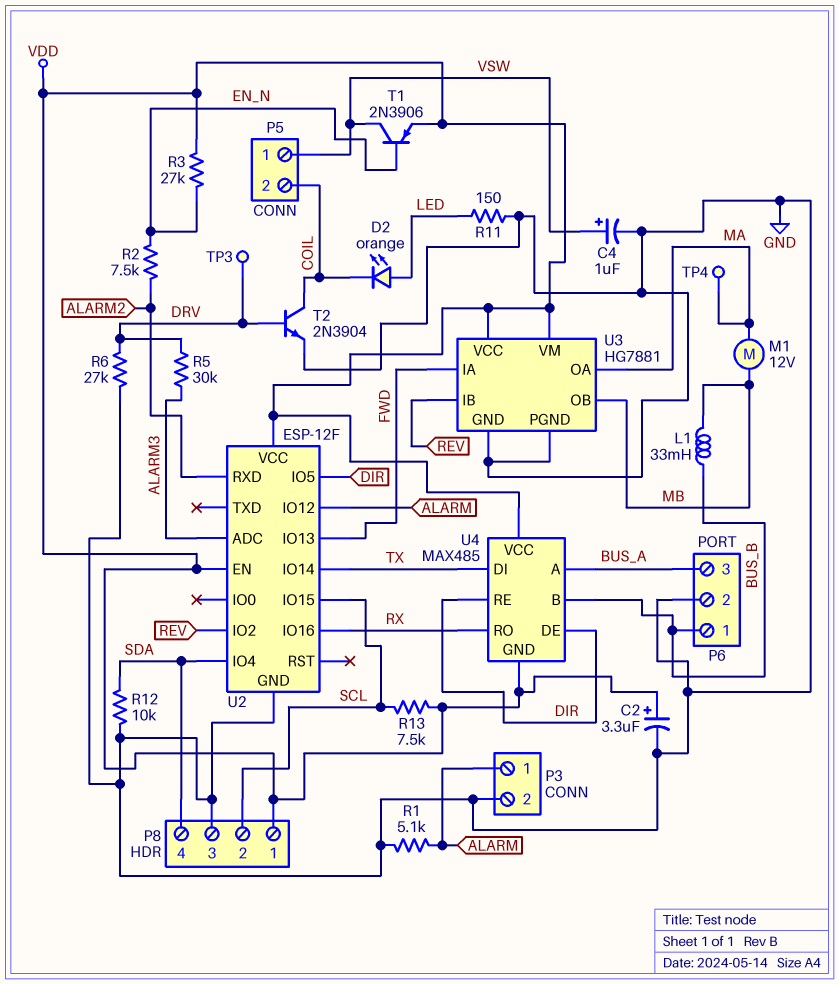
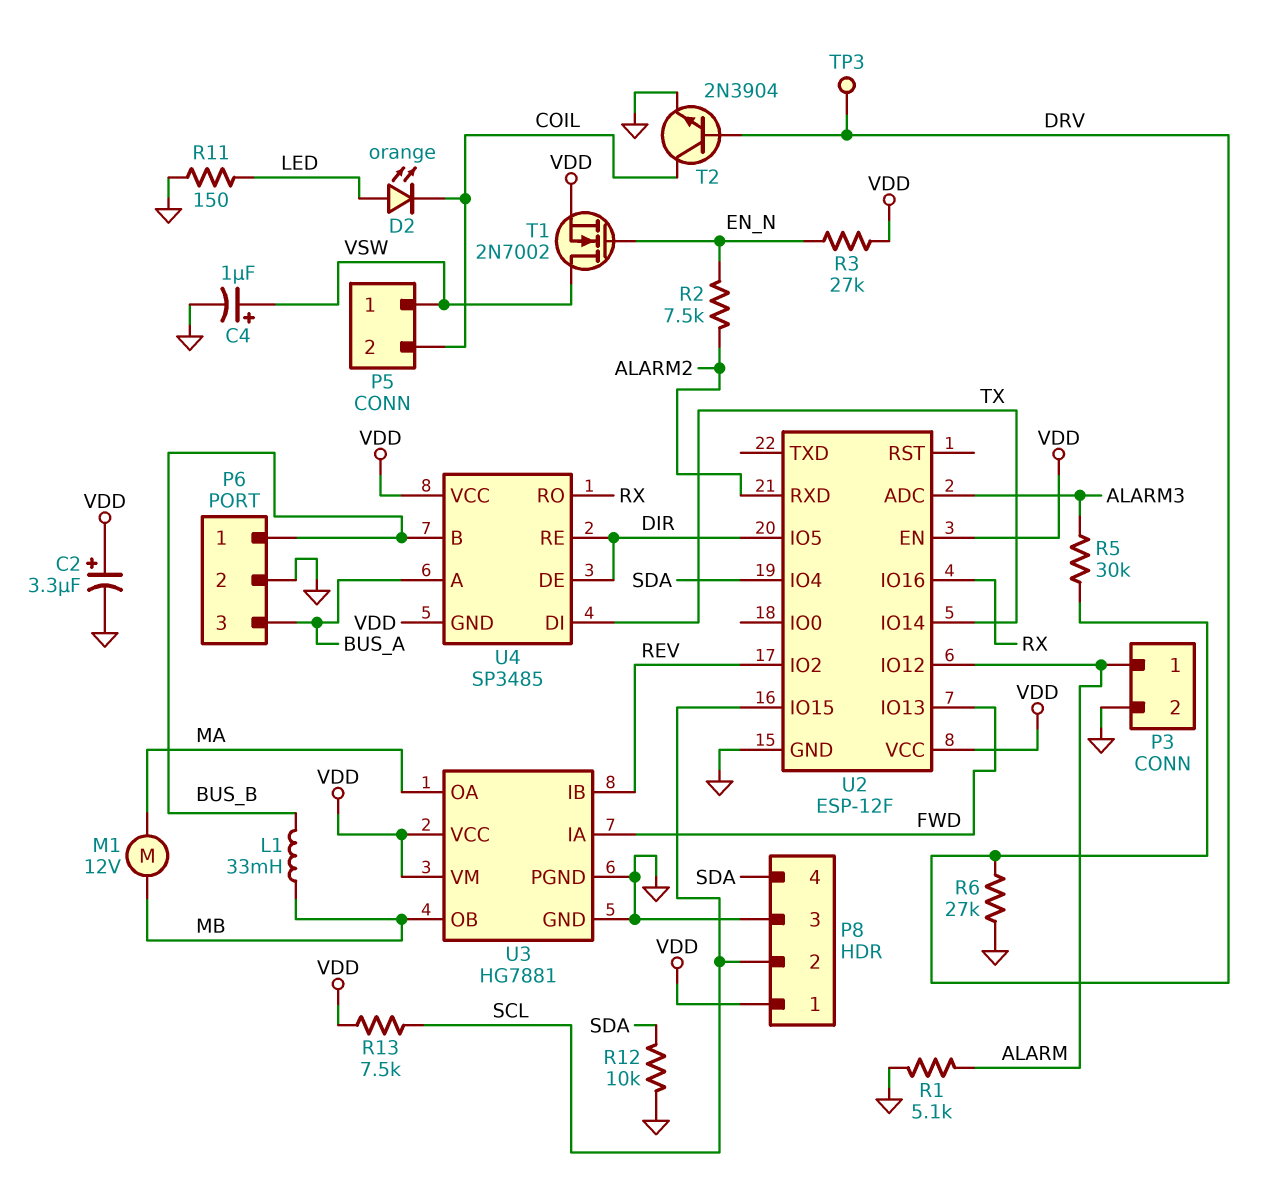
T1: PNP 2N3906 (B EN_N, C VSW, E VDD) -> NMOS 2N7002 (G EN_N, D VSW, S VDD)
TP4: test point (MA) -> none
U4: MAX485 -> SP3485

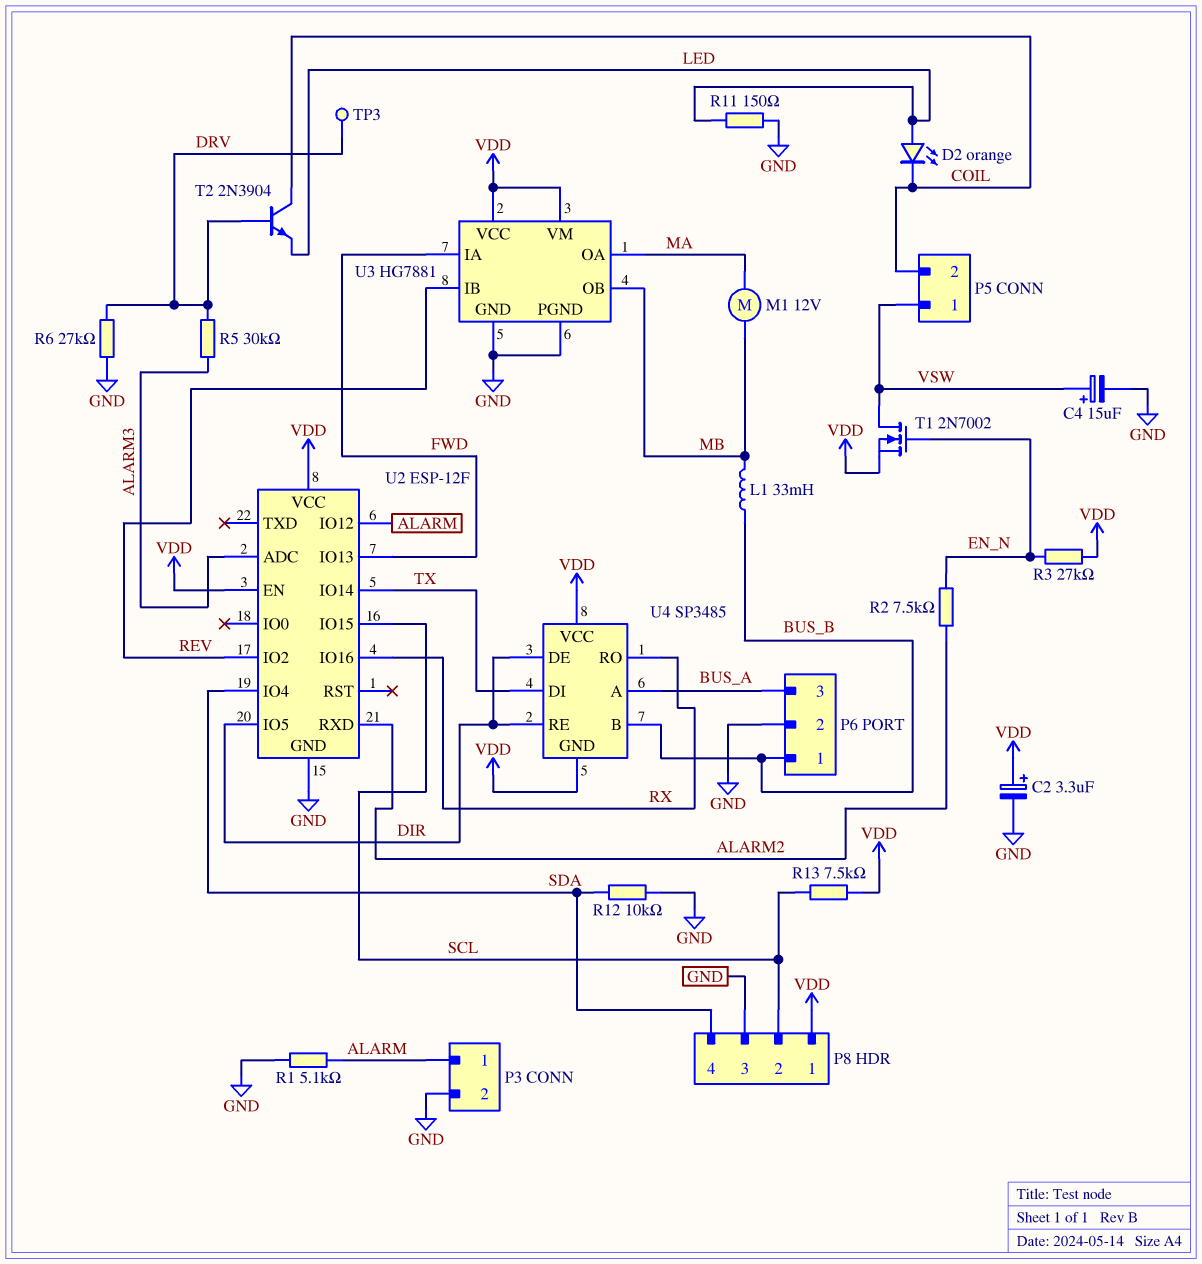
C4: 1uF (plus VSW, minus GND) -> 15uF (plus VSW, minus GND)
T2: NPN 2N3904 (B DRV, C COIL, E GND) -> NPN 2N3904 (B DRV, C COIL, E LED)

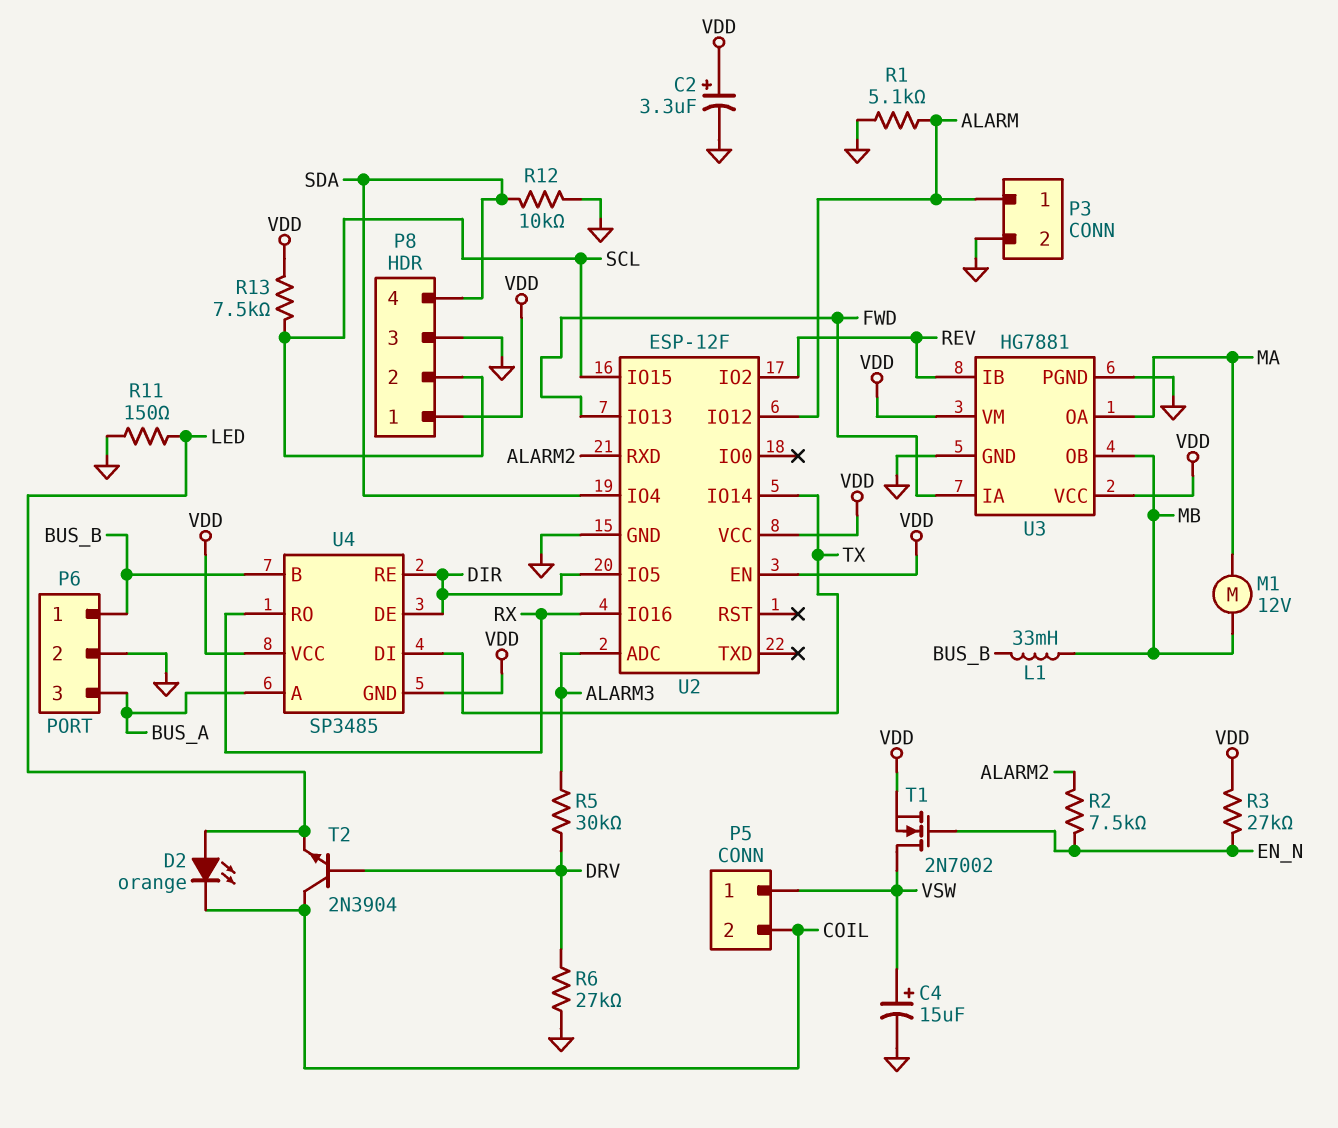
TP3: test point (DRV) -> none

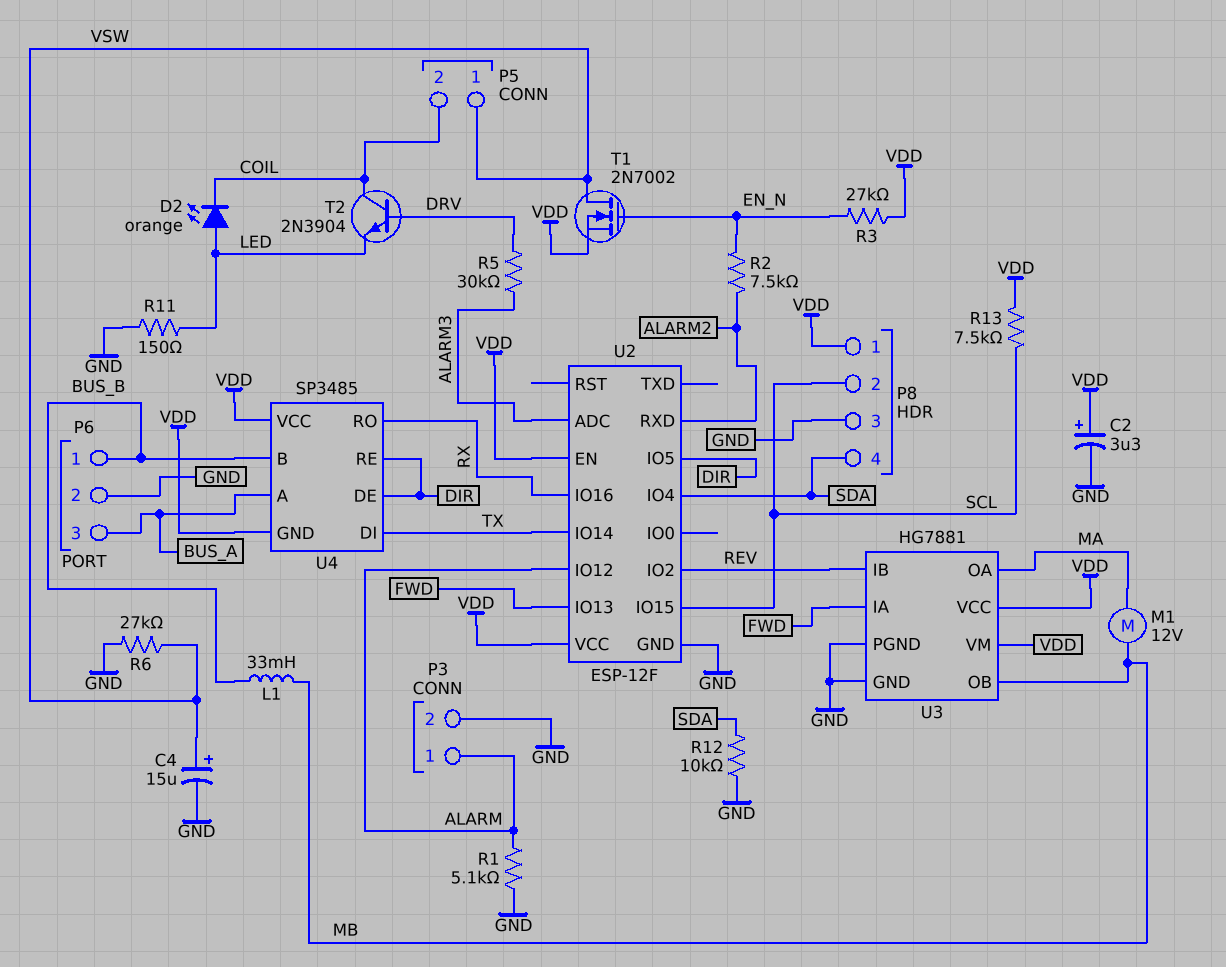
R6: 27k (DRV, GND) -> 27k (GND, VSW)

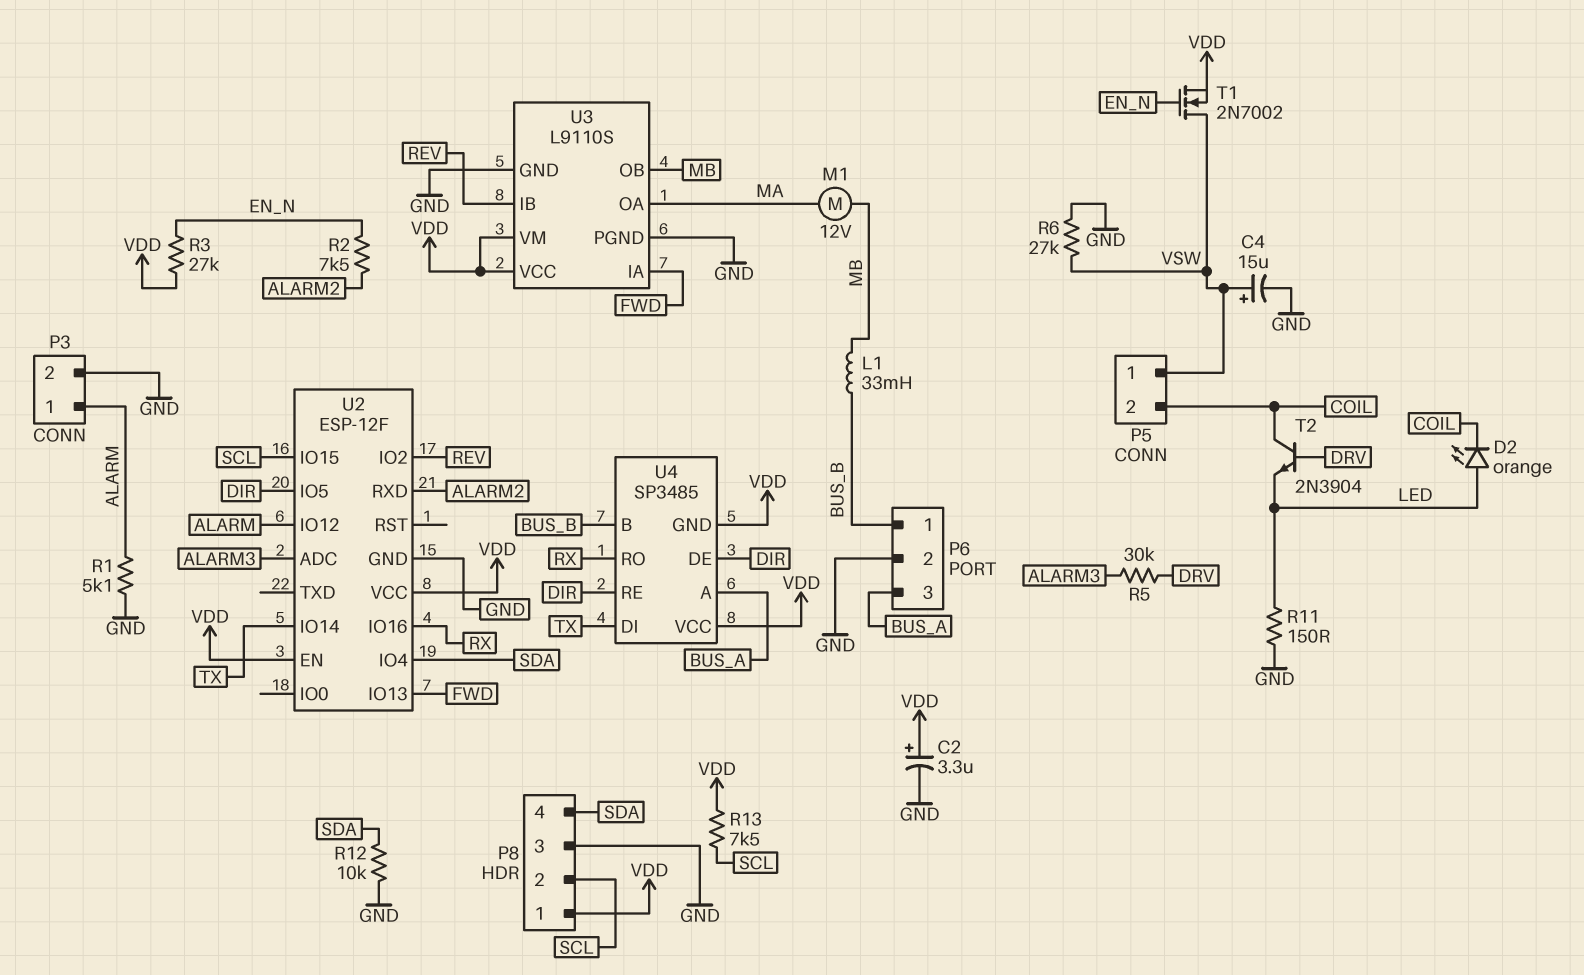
U3: HG7881 -> L9110S

